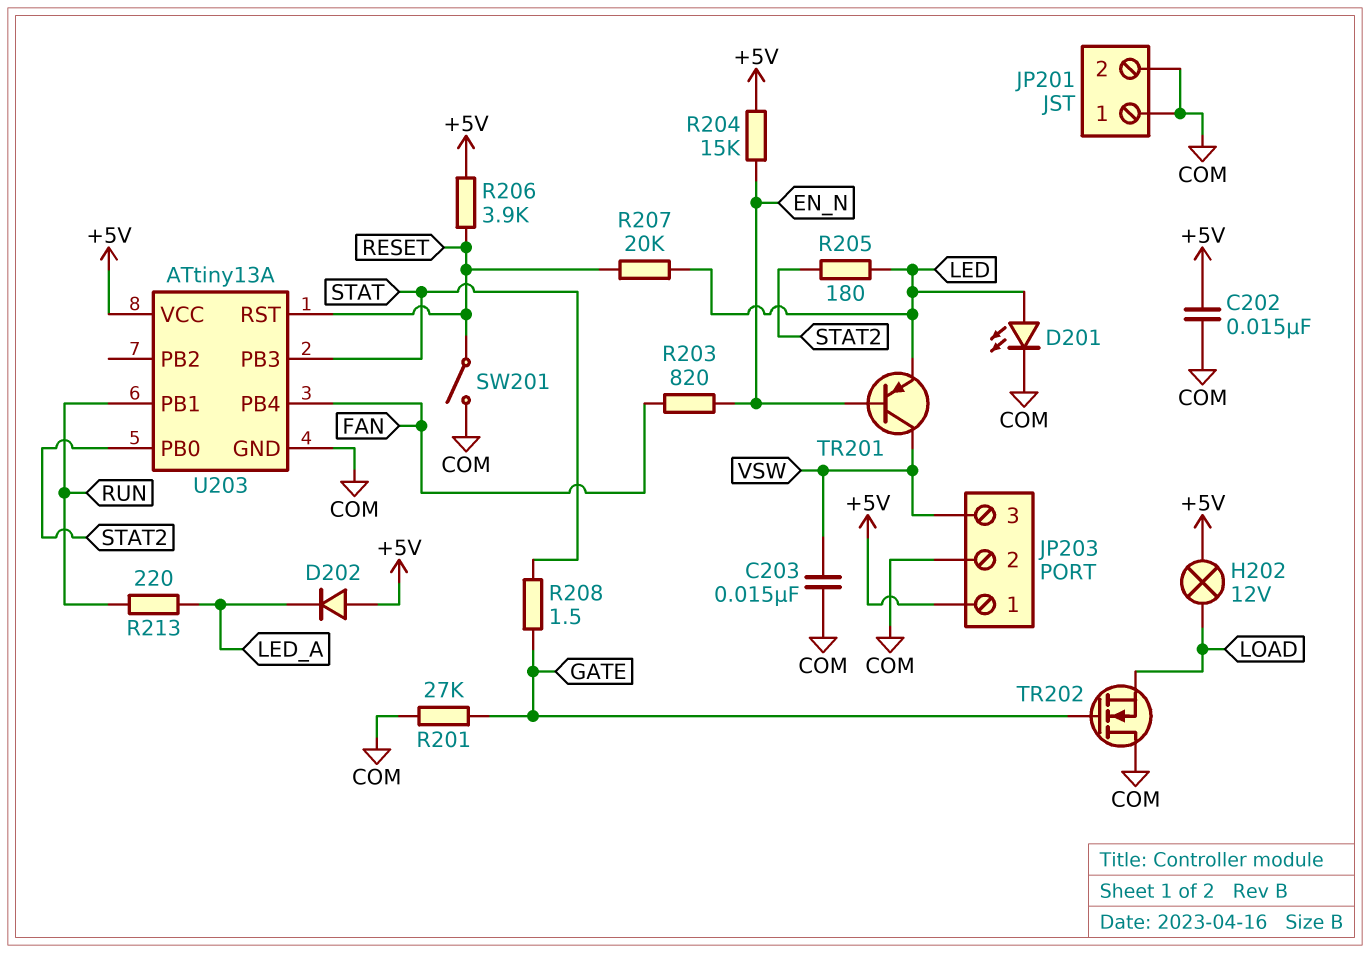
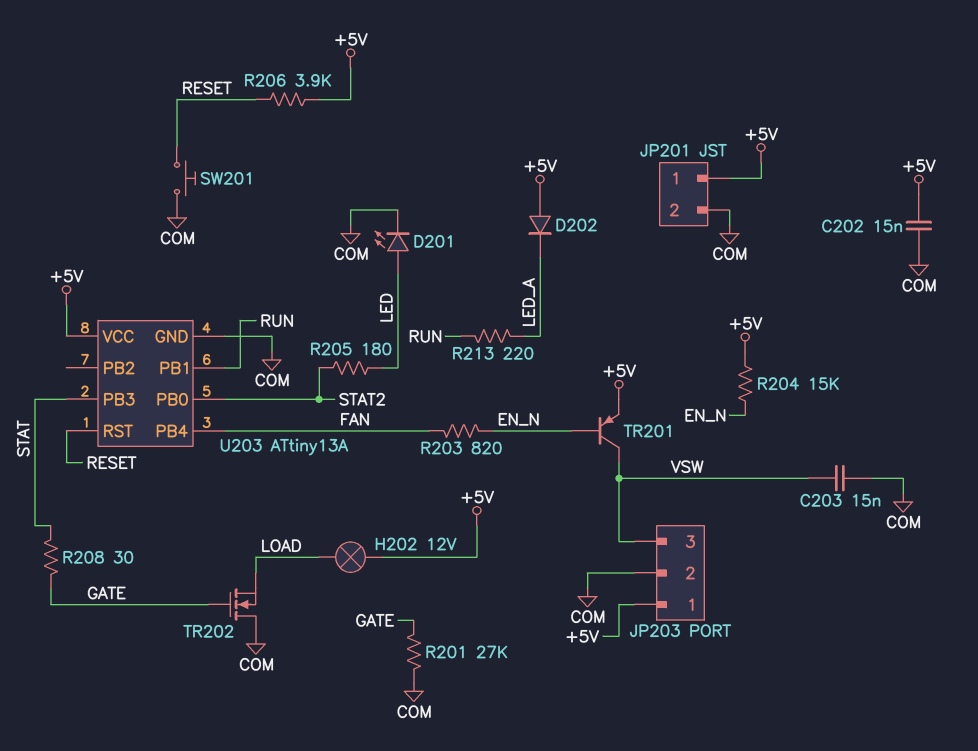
JP201 pin 1: COM -> +5V
R207: 20k (LED, RESET) -> none
R208: 1.5 (GATE, STAT) -> 30 (GATE, STAT)
SW201: switch (COM, RESET) -> button (COM, RESET)
TR201: PNP (B EN_N, C VSW, E LED) -> PNP (B EN_N, C VSW, E +5V)

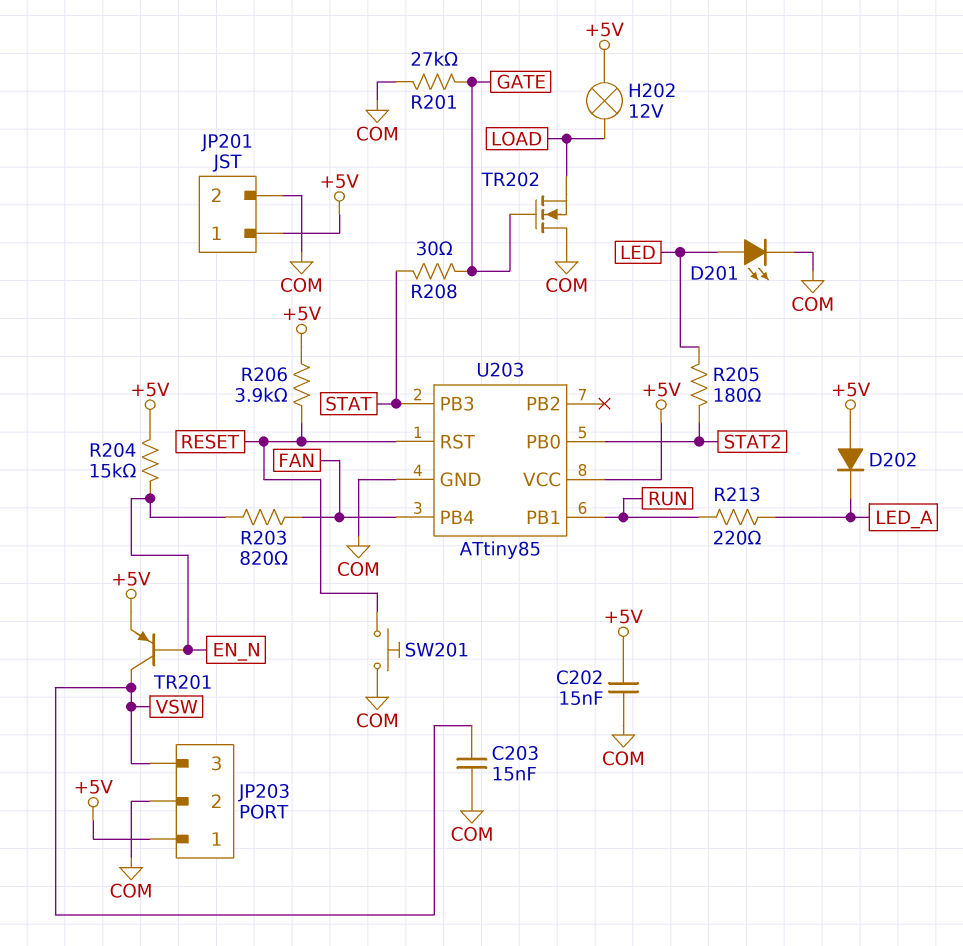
U203: ATtiny13A -> ATtiny85

